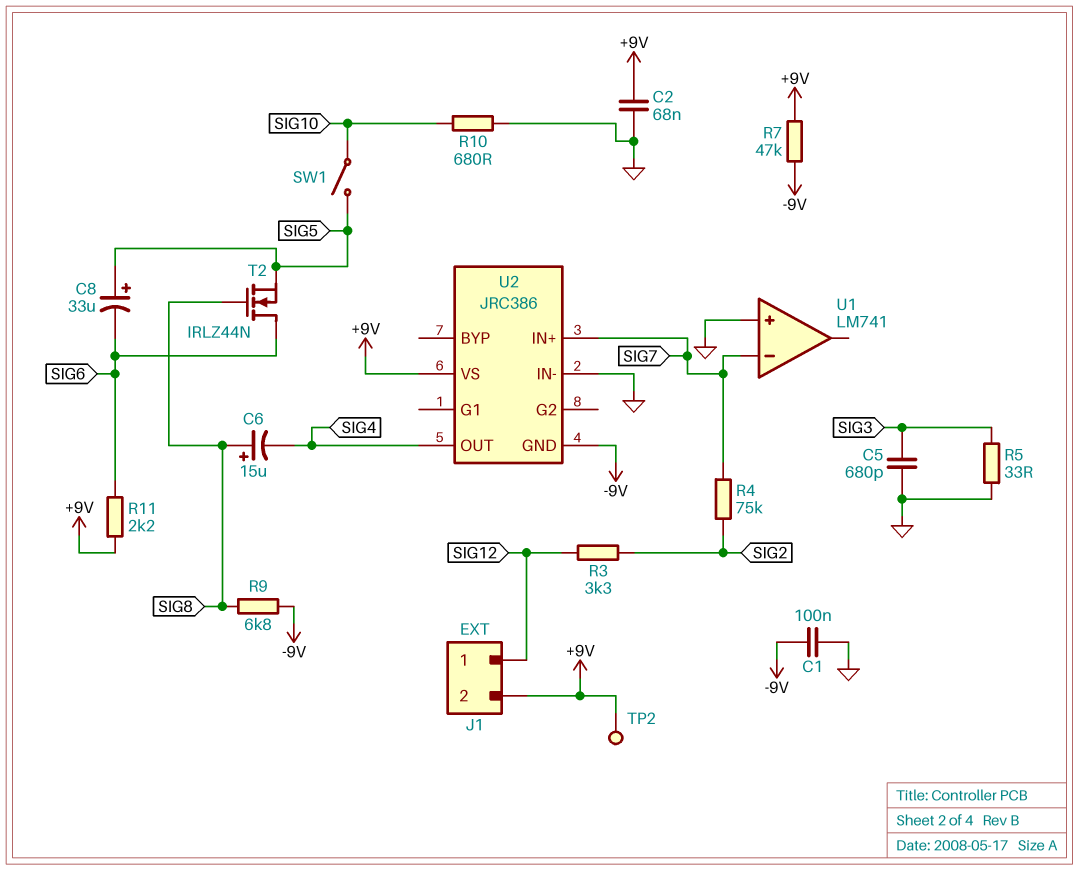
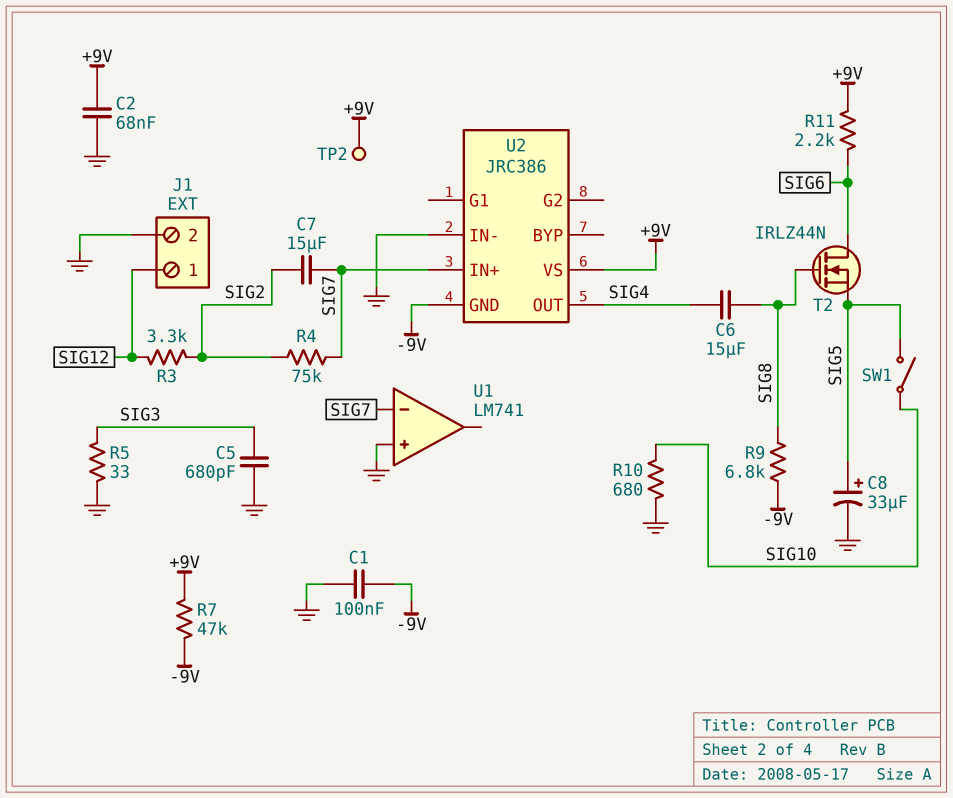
C6: 15uF (plus SIG8, minus SIG4) -> 15uF (SIG4, SIG8)
C7: none -> 15uF (SIG2, SIG7)
C8: 33uF (plus SIG5, minus SIG6) -> 33uF (plus SIG5, minus GND)
J1 pin 2: +9V -> GND

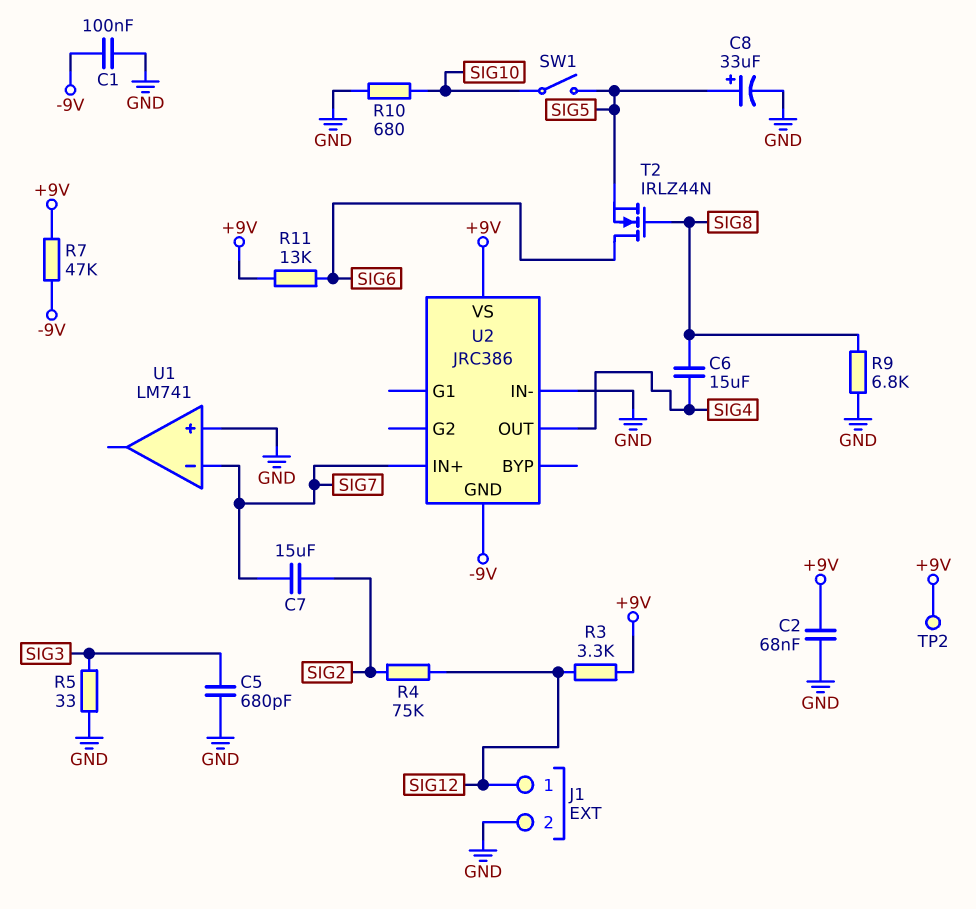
R3: 3.3k (SIG2, SIG12) -> 3.3k (+9V, SIG12)
R4: 75k (SIG2, SIG7) -> 75k (SIG2, SIG12)
R9: 6.8k (-9V, SIG8) -> 6.8k (GND, SIG8)
R11: 2.2k (+9V, SIG6) -> 13k (+9V, SIG6)

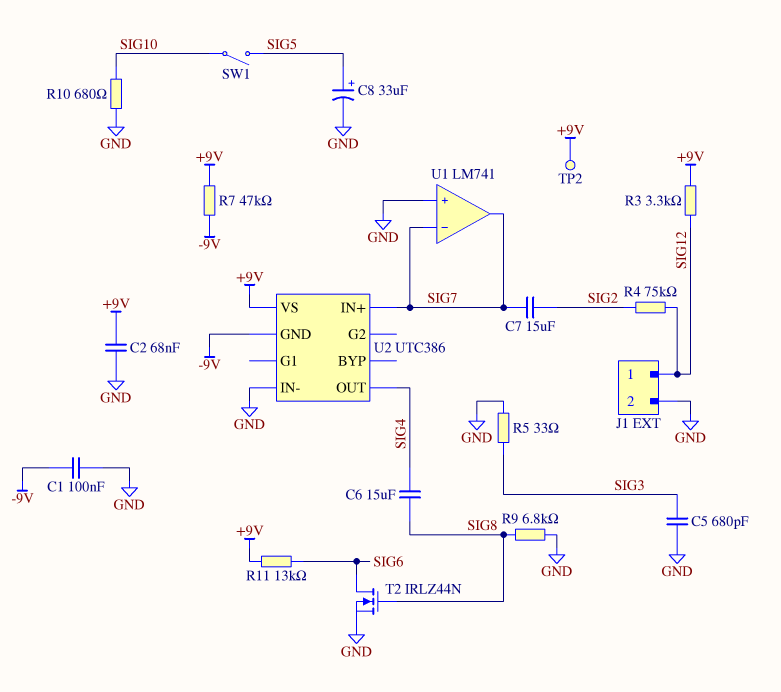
T2: NMOS IRLZ44N (G SIG8, D SIG6, S SIG5) -> NMOS IRLZ44N (G SIG8, D SIG6, S GND)
U1 pin out: none -> SIG7
U2: JRC386 -> UTC386

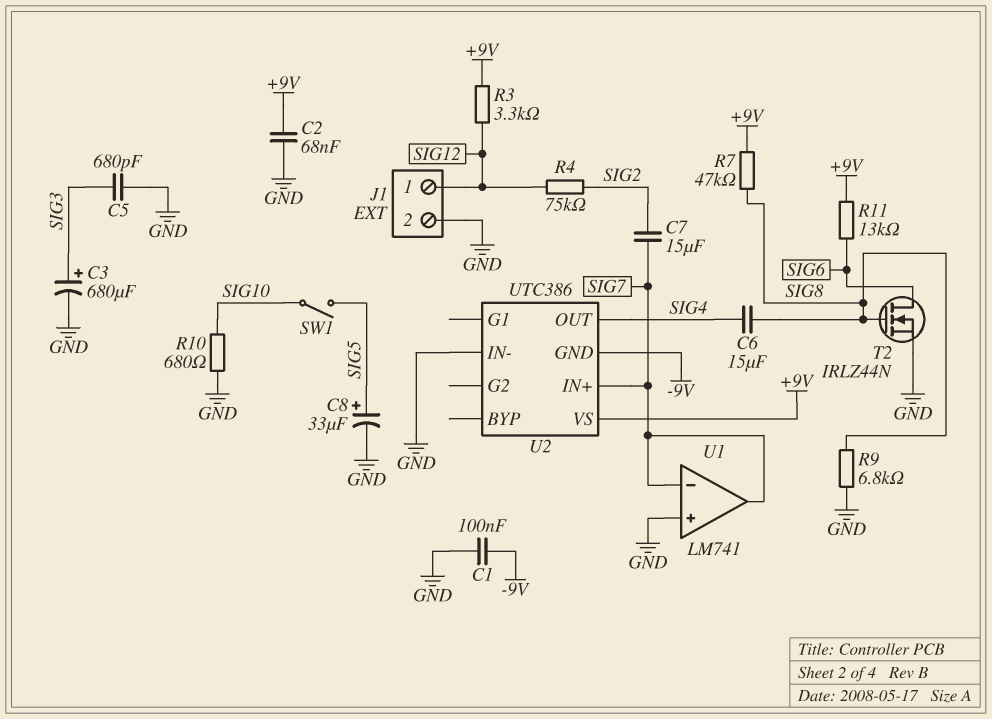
C3: none -> 680uF (plus SIG3, minus GND)
R5: 33 (GND, SIG3) -> none
R7: 47k (+9V, -9V) -> 47k (+9V, SIG8)
TP2: test point (+9V) -> none

